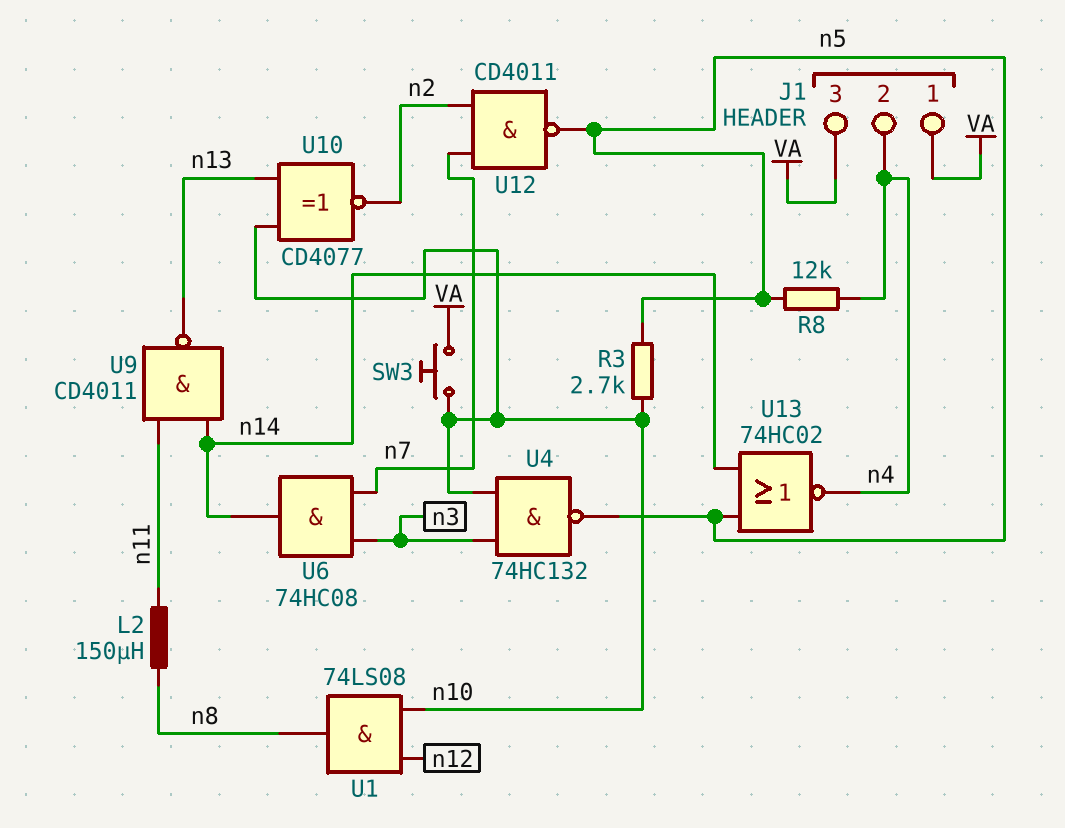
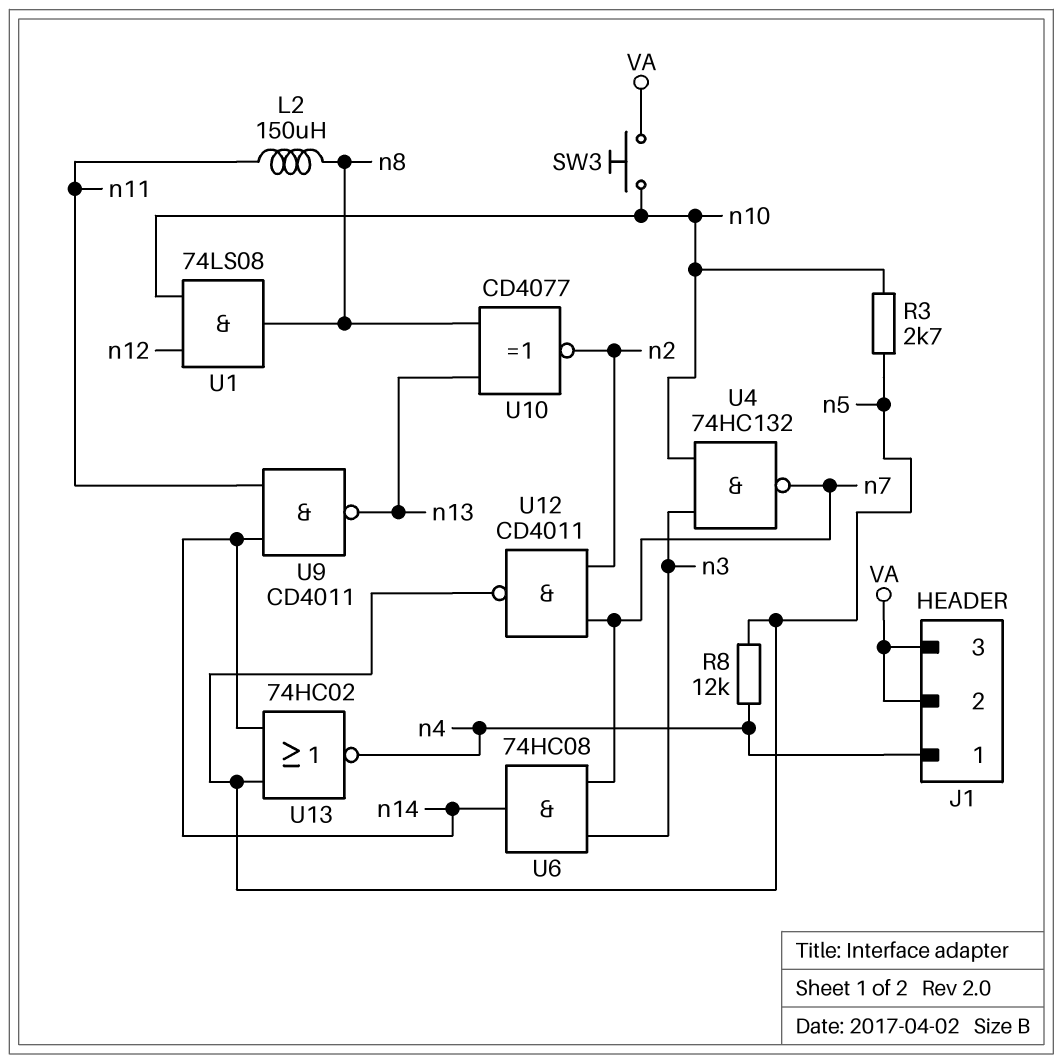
J1 pin 1: VA -> n4
J1 pin 2: n4 -> VA
U4: NAND 74HC132 (in n3, in n10, out n5) -> NAND 74HC132 (in n3, in n10, out n7)
U10: XNOR CD4077 (in n10, in n13, out n2) -> XNOR CD4077 (in n8, in n13, out n2)

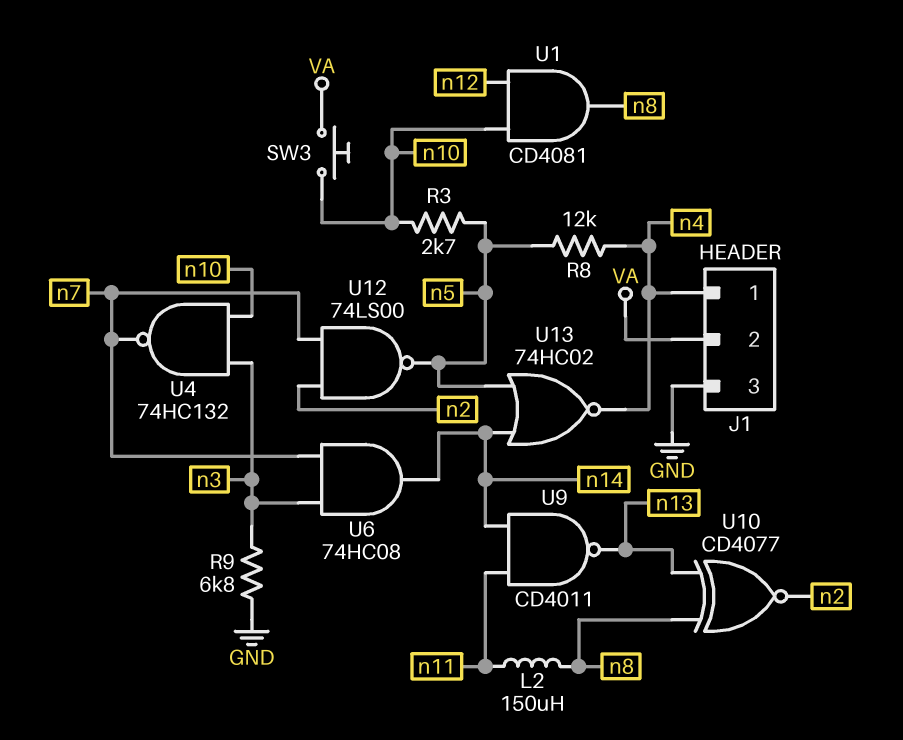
J1 pin 3: VA -> GND
R9: none -> 6.8k (GND, n3)
U1: AND 74LS08 (in n10, in n12, out n8) -> AND CD4081 (in n10, in n12, out n8)
U12: NAND CD4011 (in n2, in n7, out n5) -> NAND 74LS00 (in n2, in n7, out n5)

